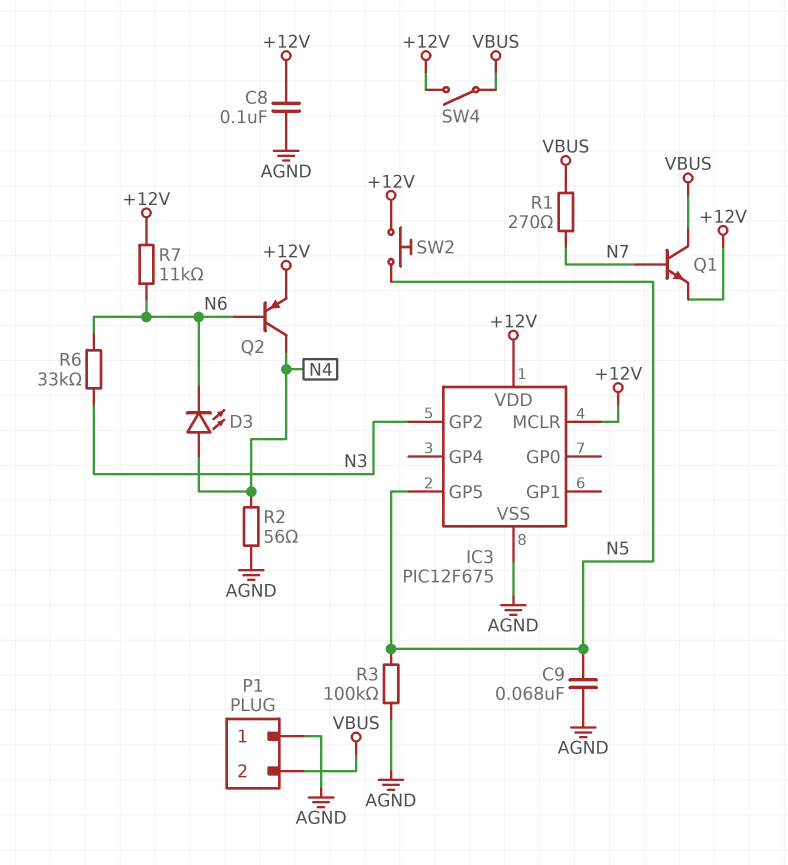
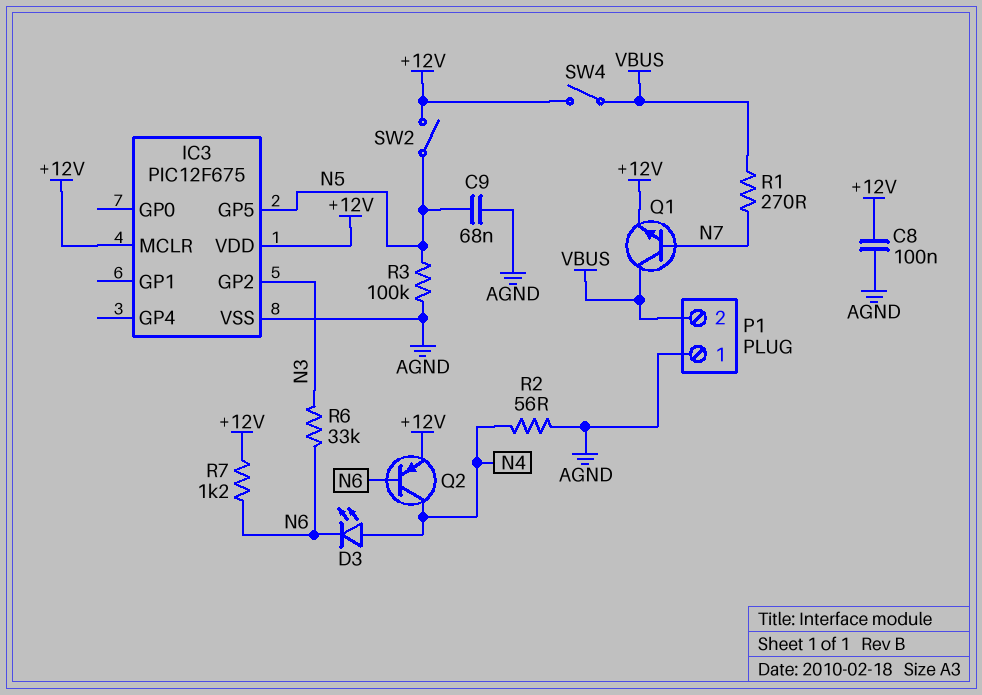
R7: 11k (+12V, N6) -> 1.2k (+12V, N6)
SW2: button (+12V, N5) -> switch (+12V, N5)

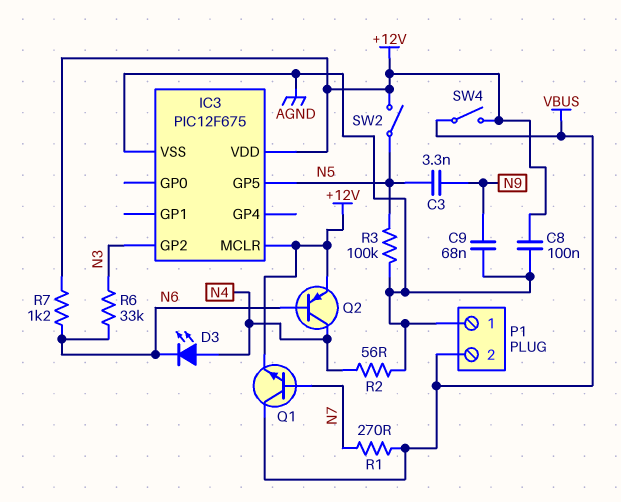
C3: none -> 3.3nF (N5, N9)
C9: 68nF (AGND, N5) -> 68nF (AGND, N9)

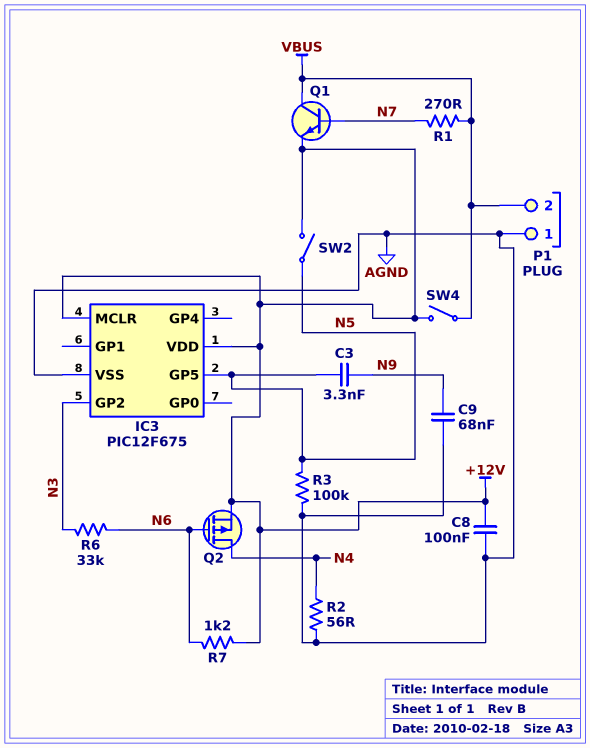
D3: LED (A N4, K N6) -> none
Q2: PNP (B N6, C N4, E +12V) -> PMOS (G N6, D N4, S +12V)

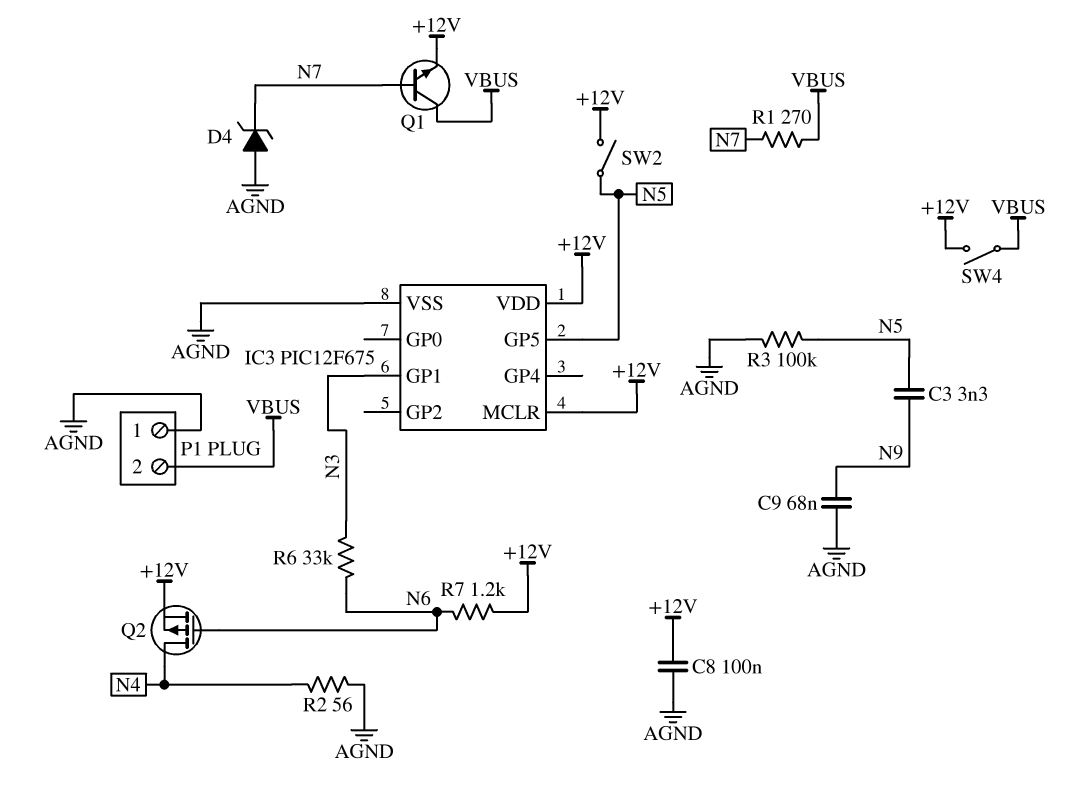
D4: none -> zener (A AGND, K N7)
IC3 pin GP1: none -> N3
IC3 pin GP2: N3 -> none

